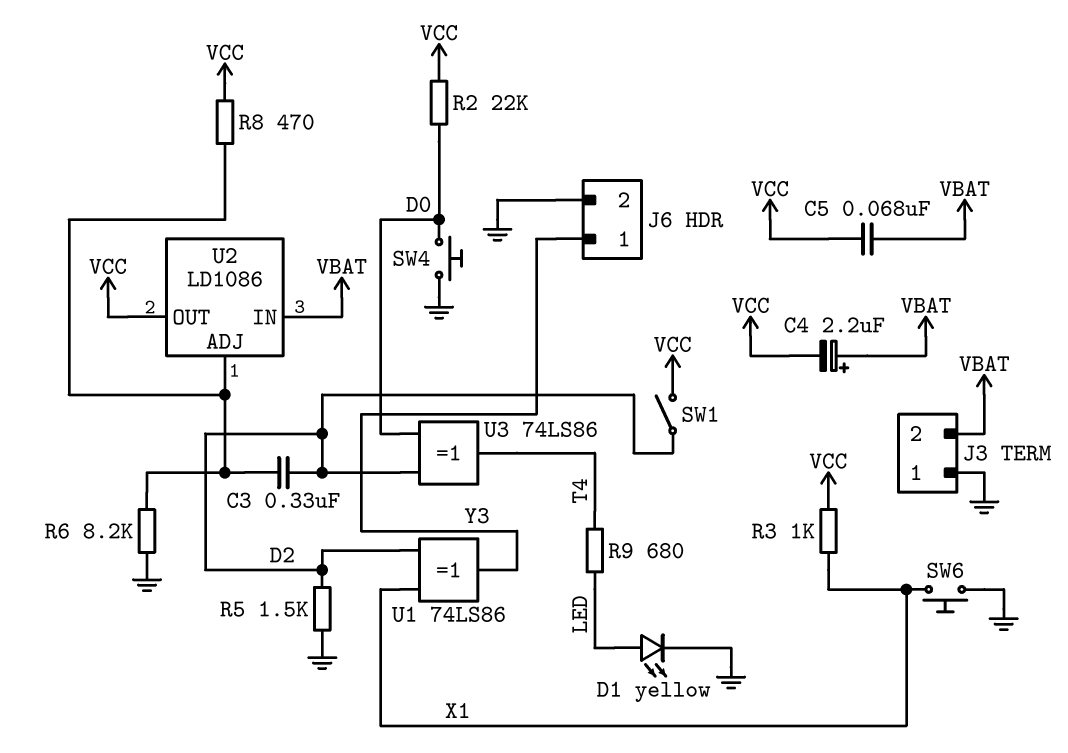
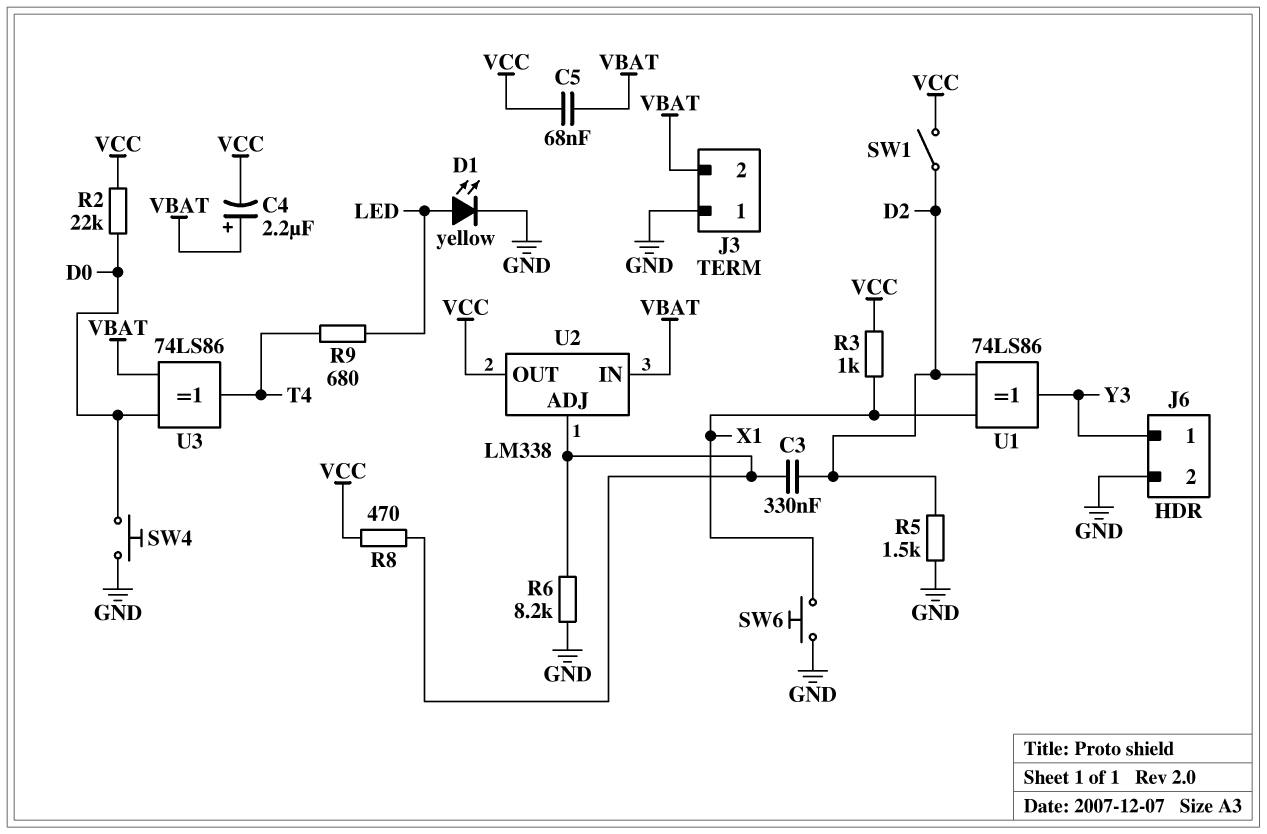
U2: LD1086 -> LM338
U3: XOR 74LS86 (in D0, in D2, out T4) -> XOR 74LS86 (in D0, in VBAT, out T4)

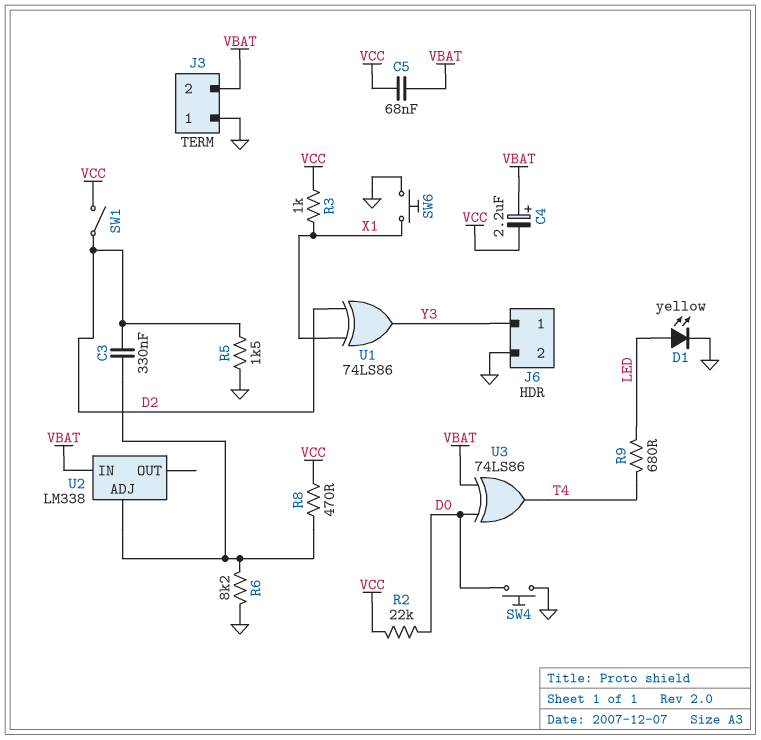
U2 pin OUT: VCC -> none

